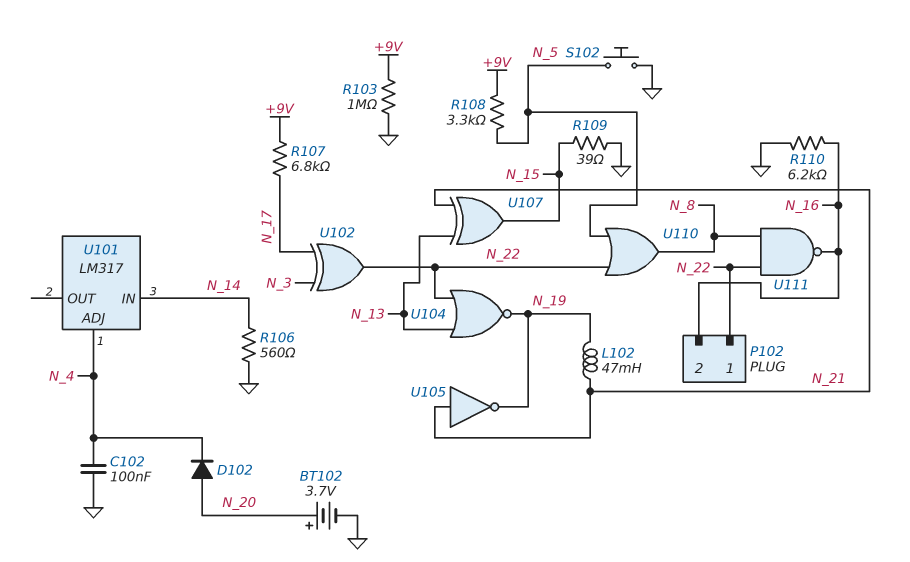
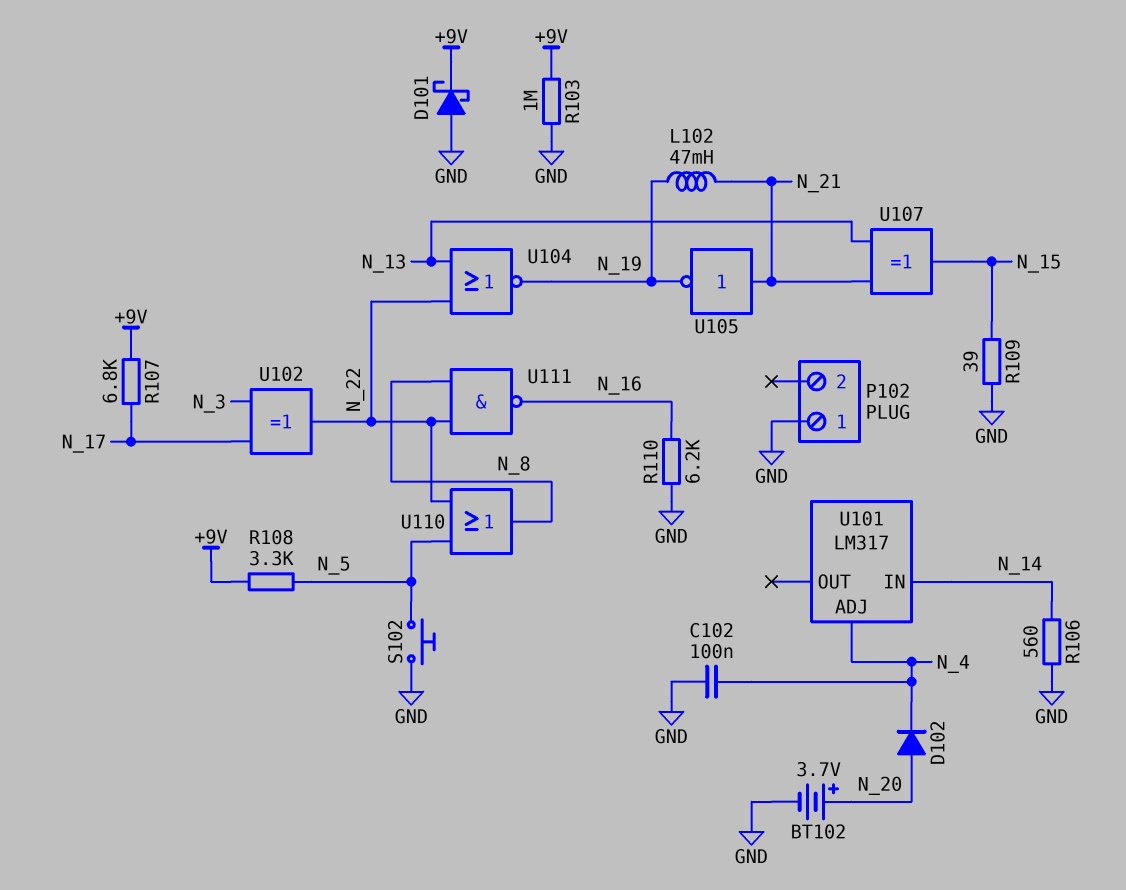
D101: none -> schottky (A GND, K +9V)
P102 pin 1: N_22 -> GND
P102 pin 2: N_16 -> none

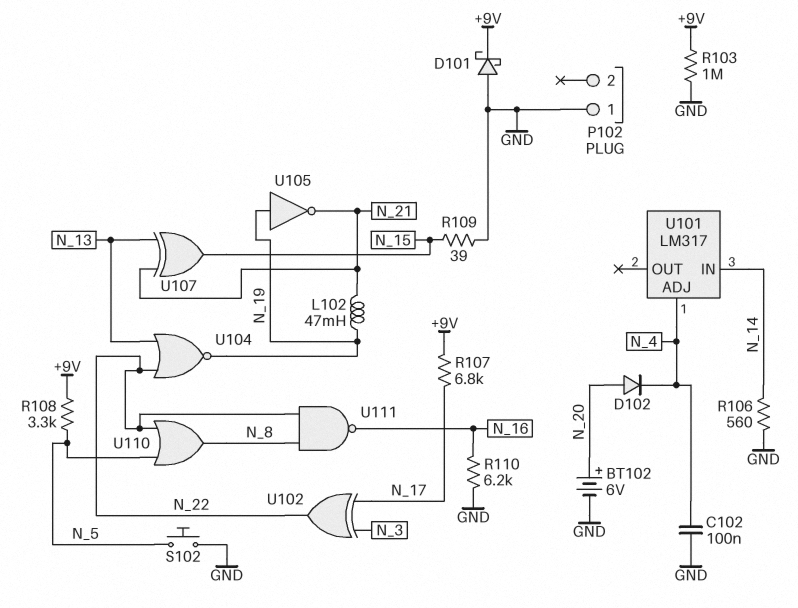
BT102: 3.7V (plus N_20, minus GND) -> 6V (plus N_20, minus GND)
U105: NOT (in N_21, out N_19) -> NOT (in N_19, out N_21)

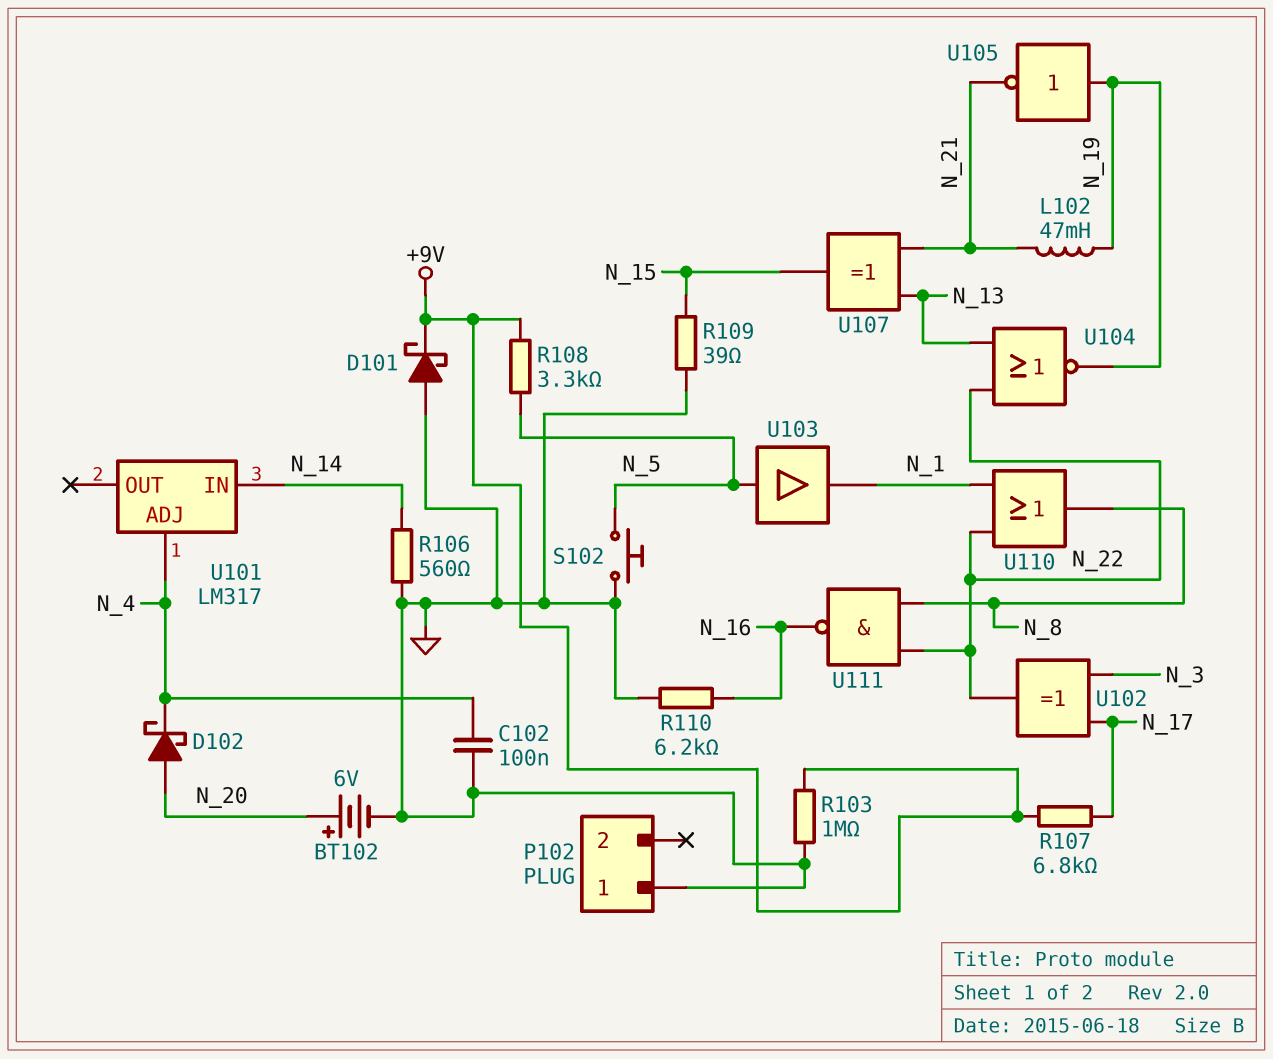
D102: diode (A N_20, K N_4) -> schottky (A N_20, K N_4)
U103: none -> buffer (in N_5, out N_1)
U110: OR (in N_5, in N_22, out N_8) -> OR (in N_1, in N_22, out N_8)

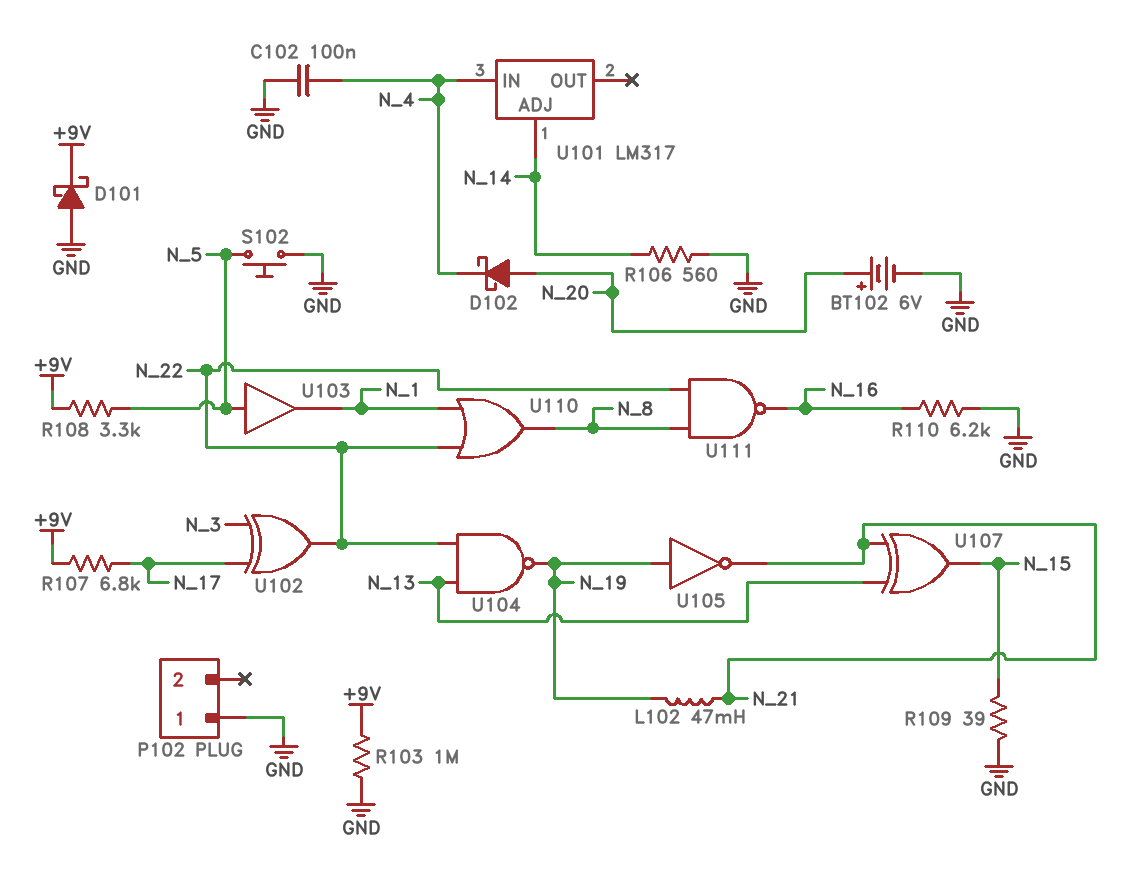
U101 pin ADJ: N_4 -> N_14
U101 pin IN: N_14 -> N_4
U104: NOR (in N_13, in N_22, out N_19) -> NAND (in N_13, in N_22, out N_19)

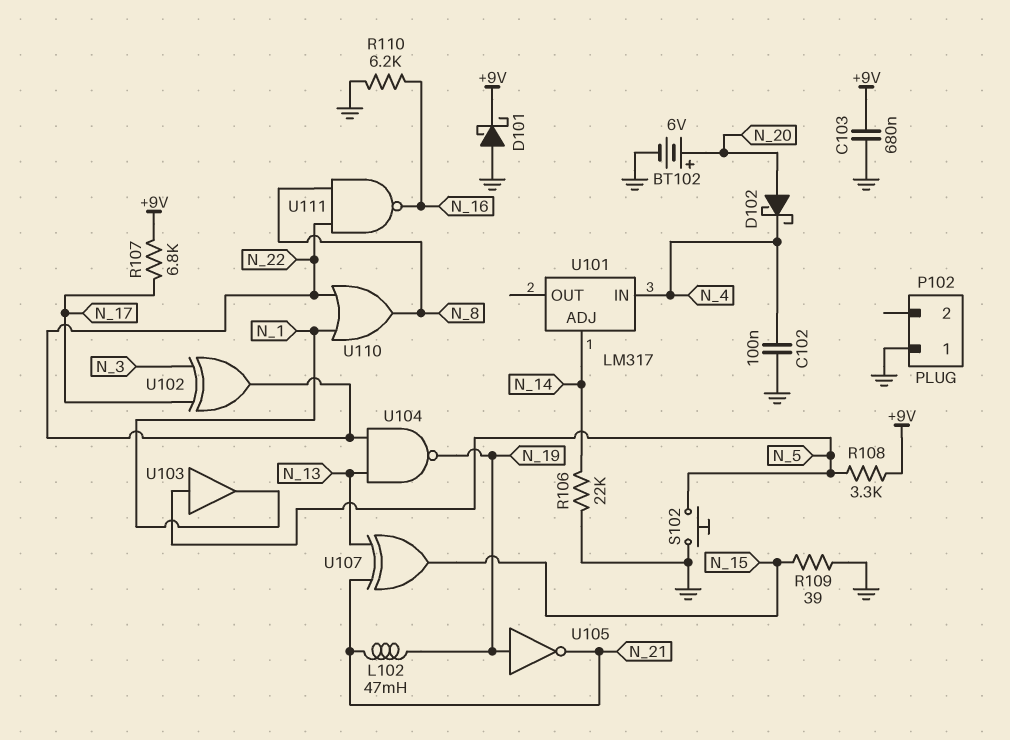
C103: none -> 680nF (+9V, GND)
R103: 1M (+9V, GND) -> none
R106: 560 (GND, N_14) -> 22k (GND, N_14)

